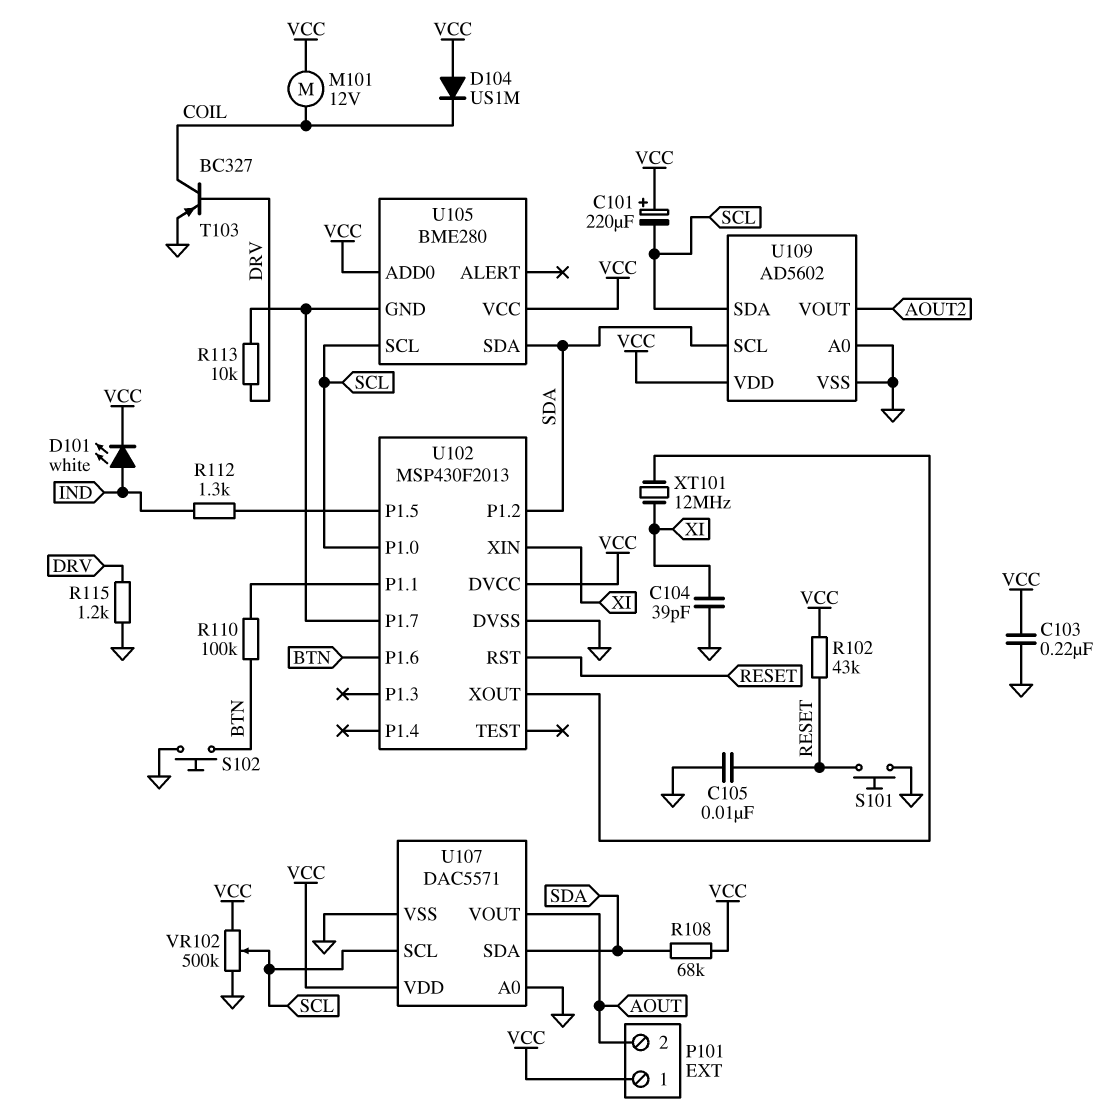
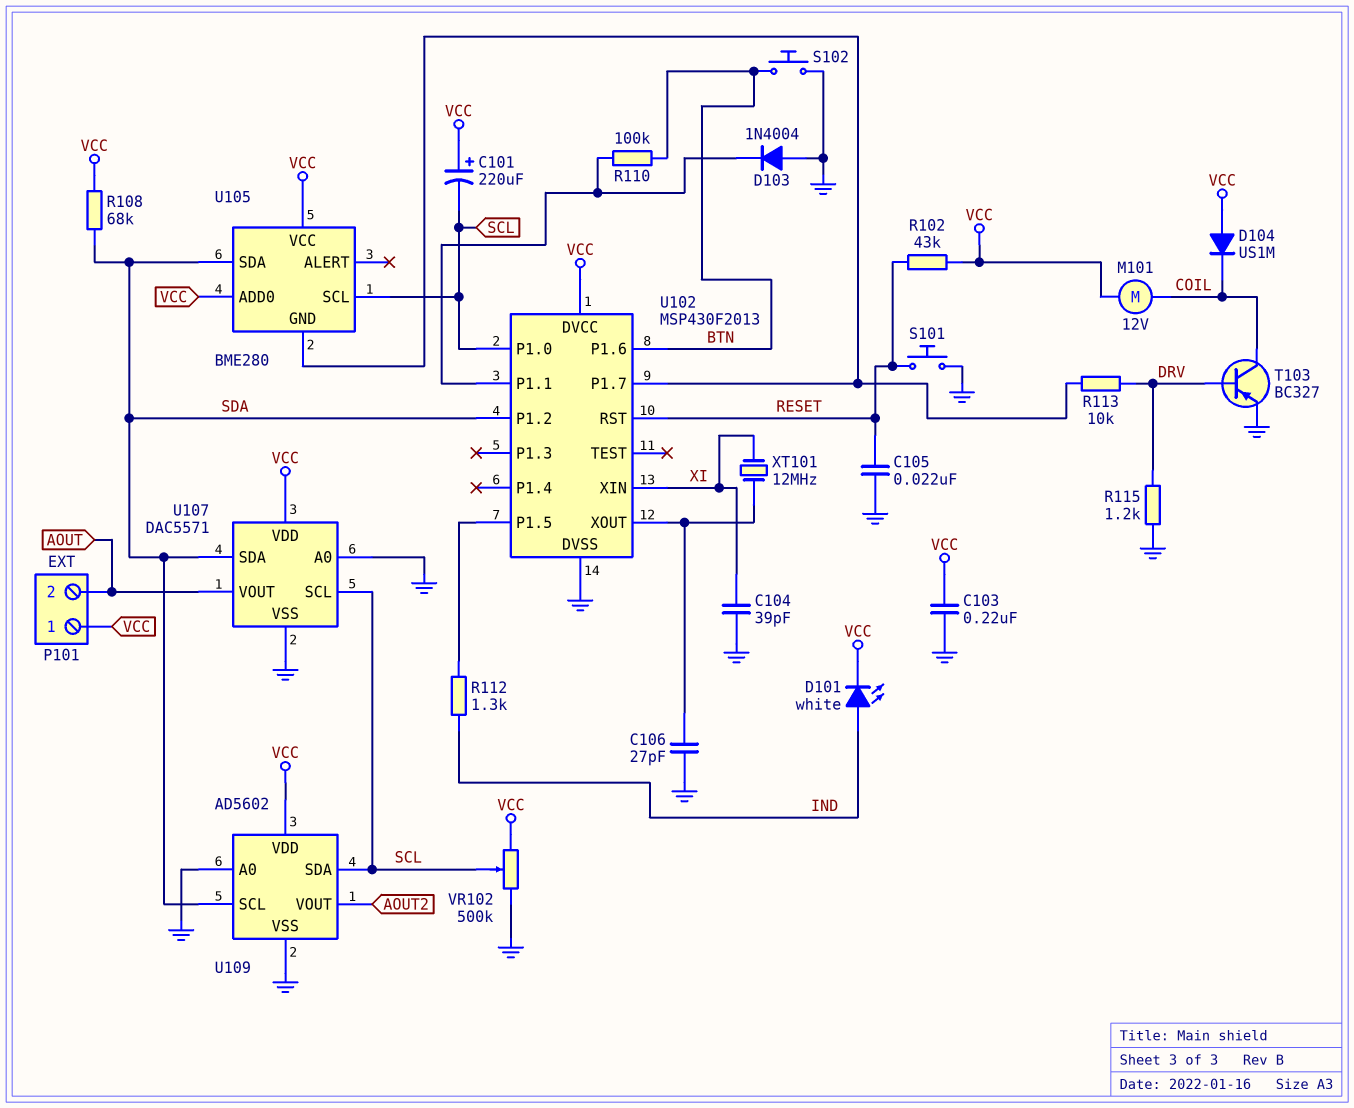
C105: 10nF (GND, RESET) -> 22nF (GND, RESET)
C106: none -> 27pF (GND, U102/XOUT)
D103: none -> diode 1N4004 (A GND, K U102/P1.1)

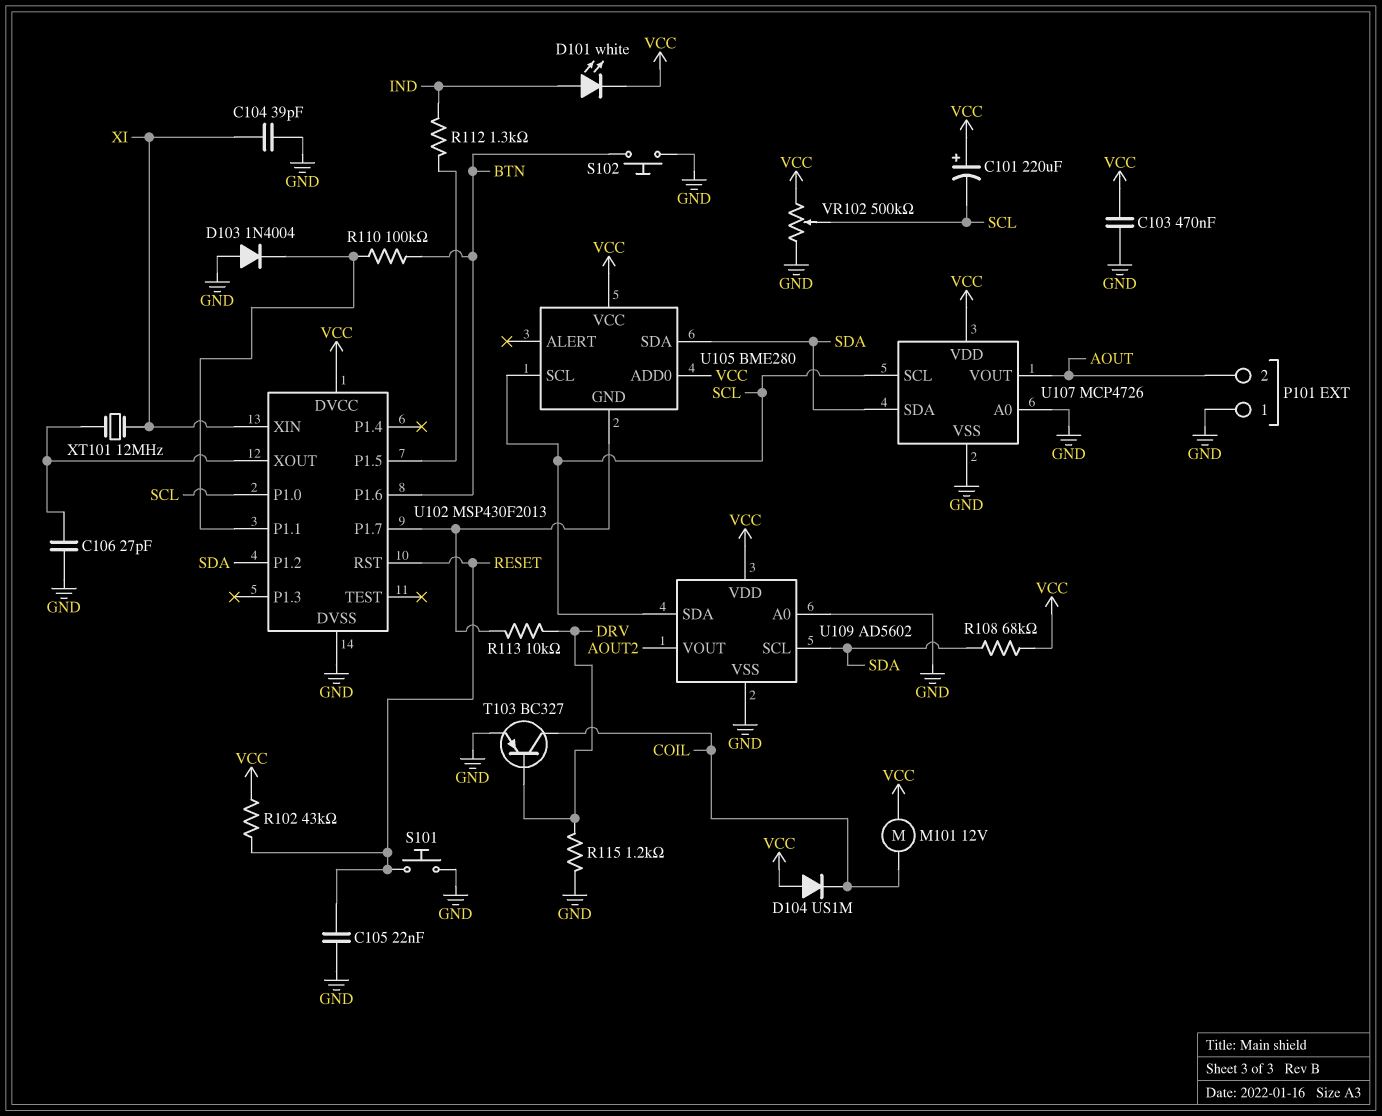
C103: 220nF (GND, VCC) -> 470nF (GND, VCC)
P101 pin 1: VCC -> GND
U107: DAC5571 -> MCP4726

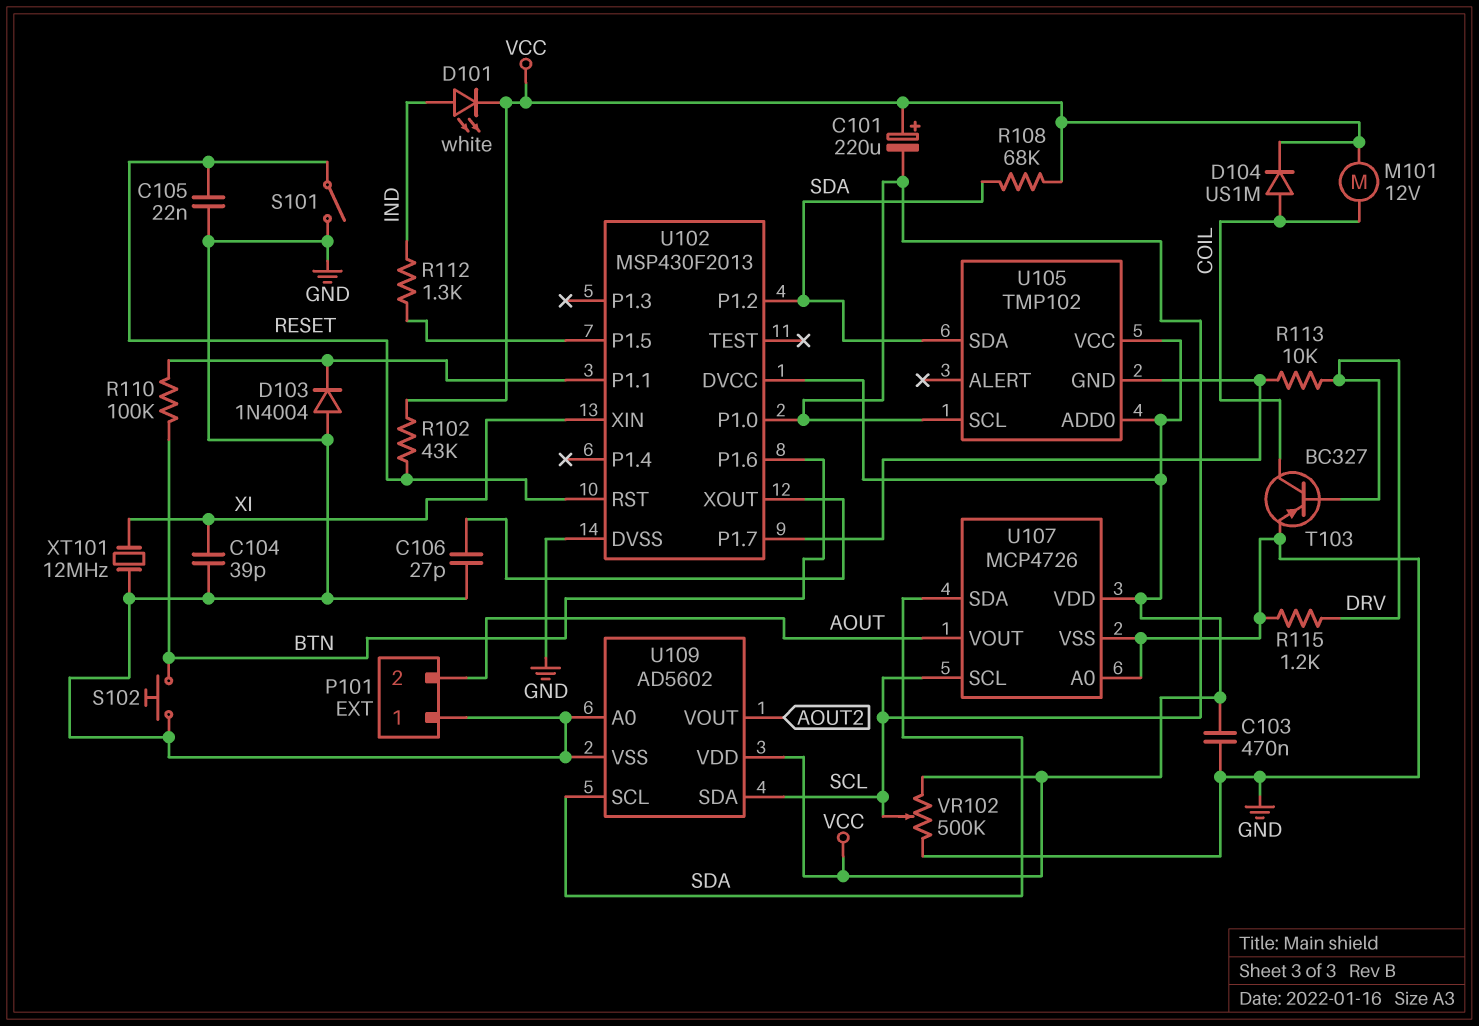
D104: diode US1M (A VCC, K COIL) -> diode US1M (A COIL, K VCC)
S101: button (GND, RESET) -> switch (GND, RESET)
U105: BME280 -> TMP102
XT101: 12MHz (U102/XOUT, XI) -> 12MHz (GND, XI)

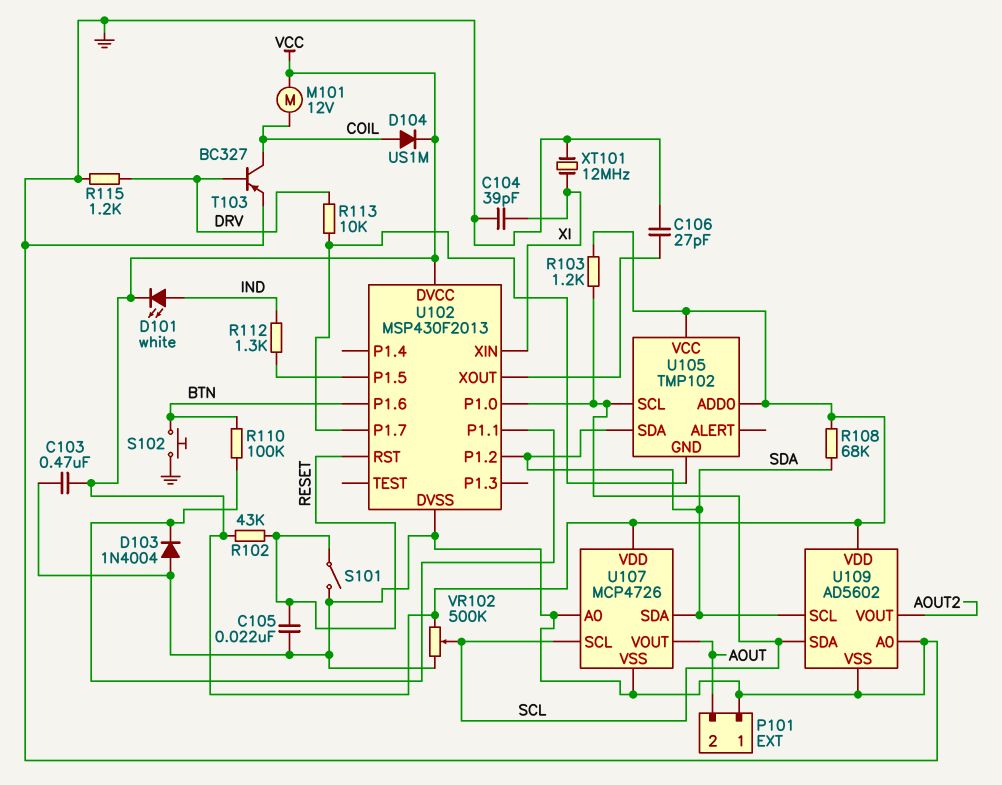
C101: 220uF (plus VCC, minus SCL) -> none
R103: none -> 1.2k (SCL, VCC)

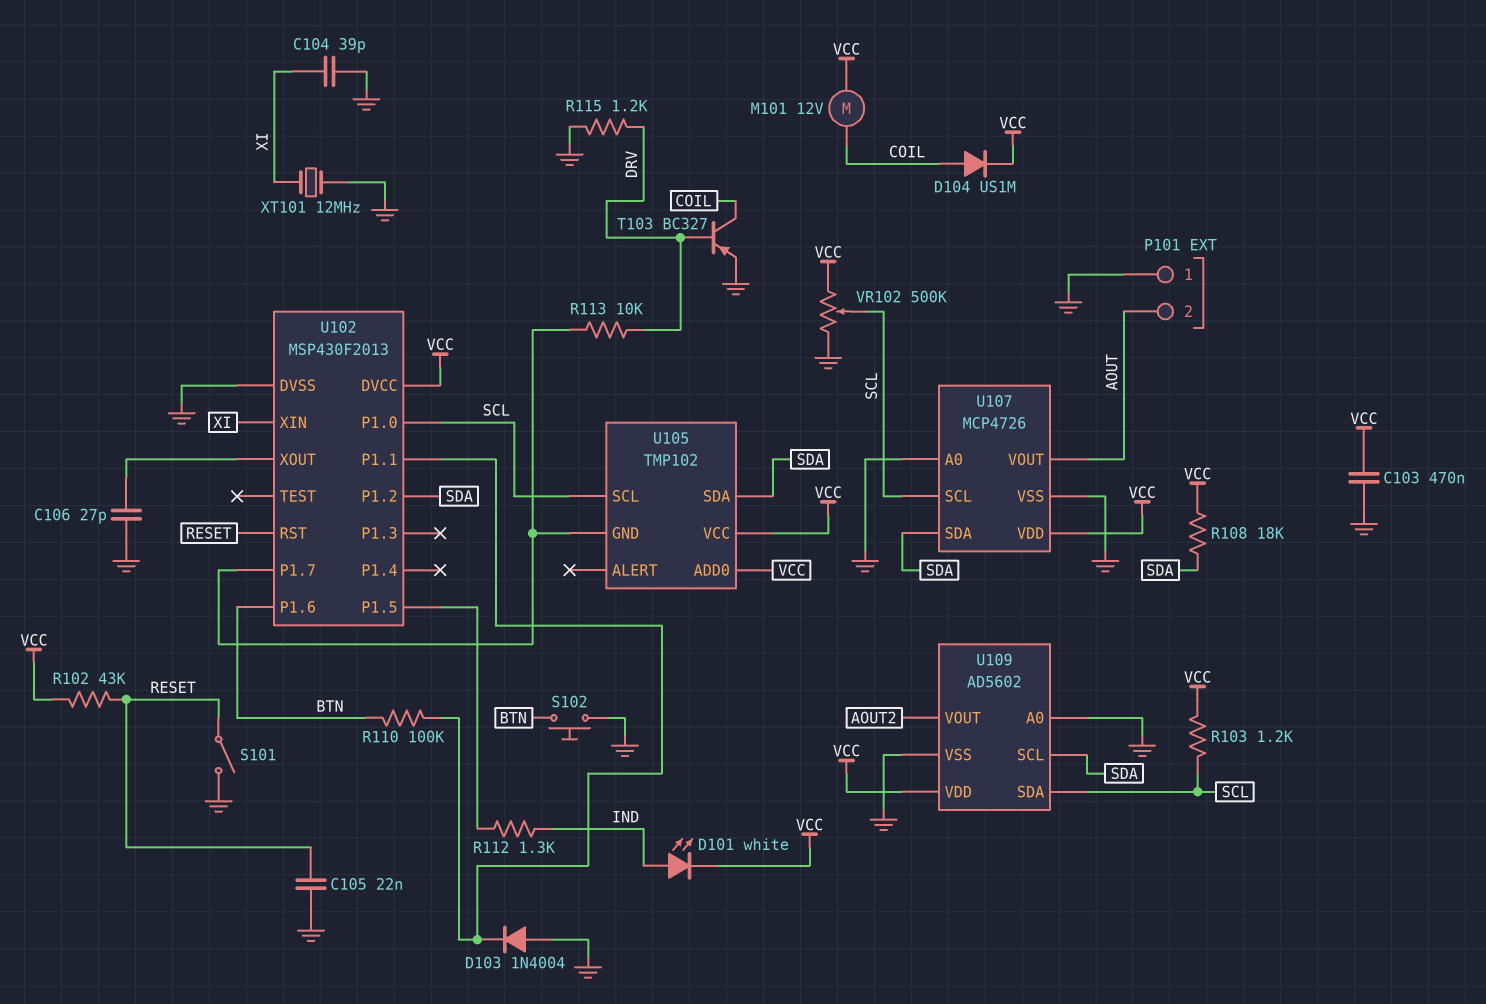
R108: 68k (SDA, VCC) -> 18k (SDA, VCC)

